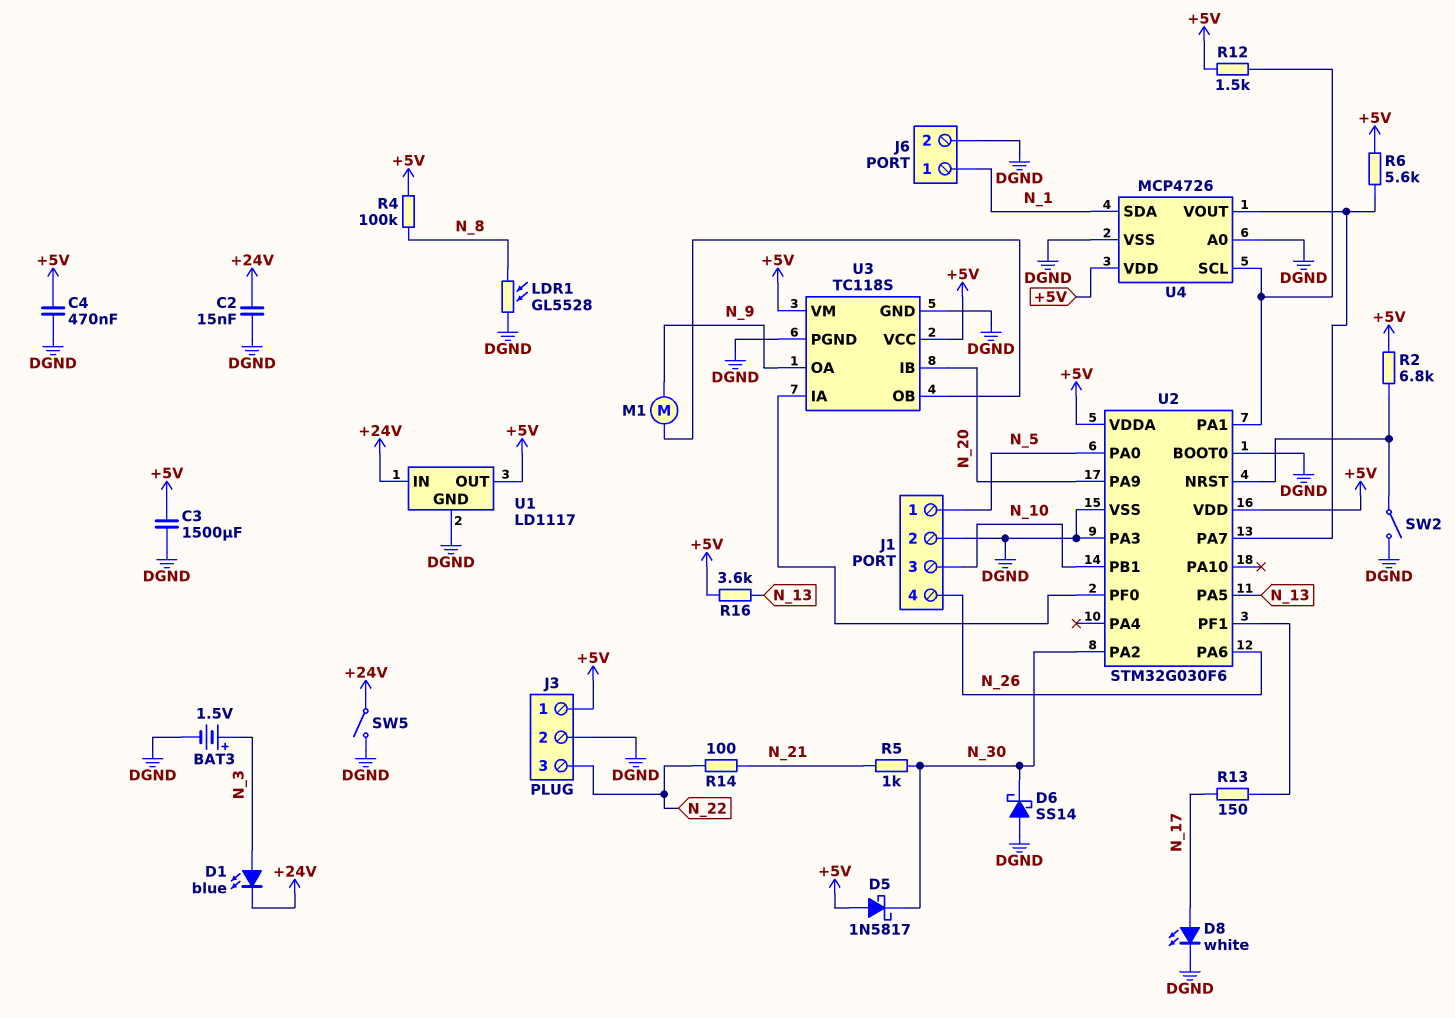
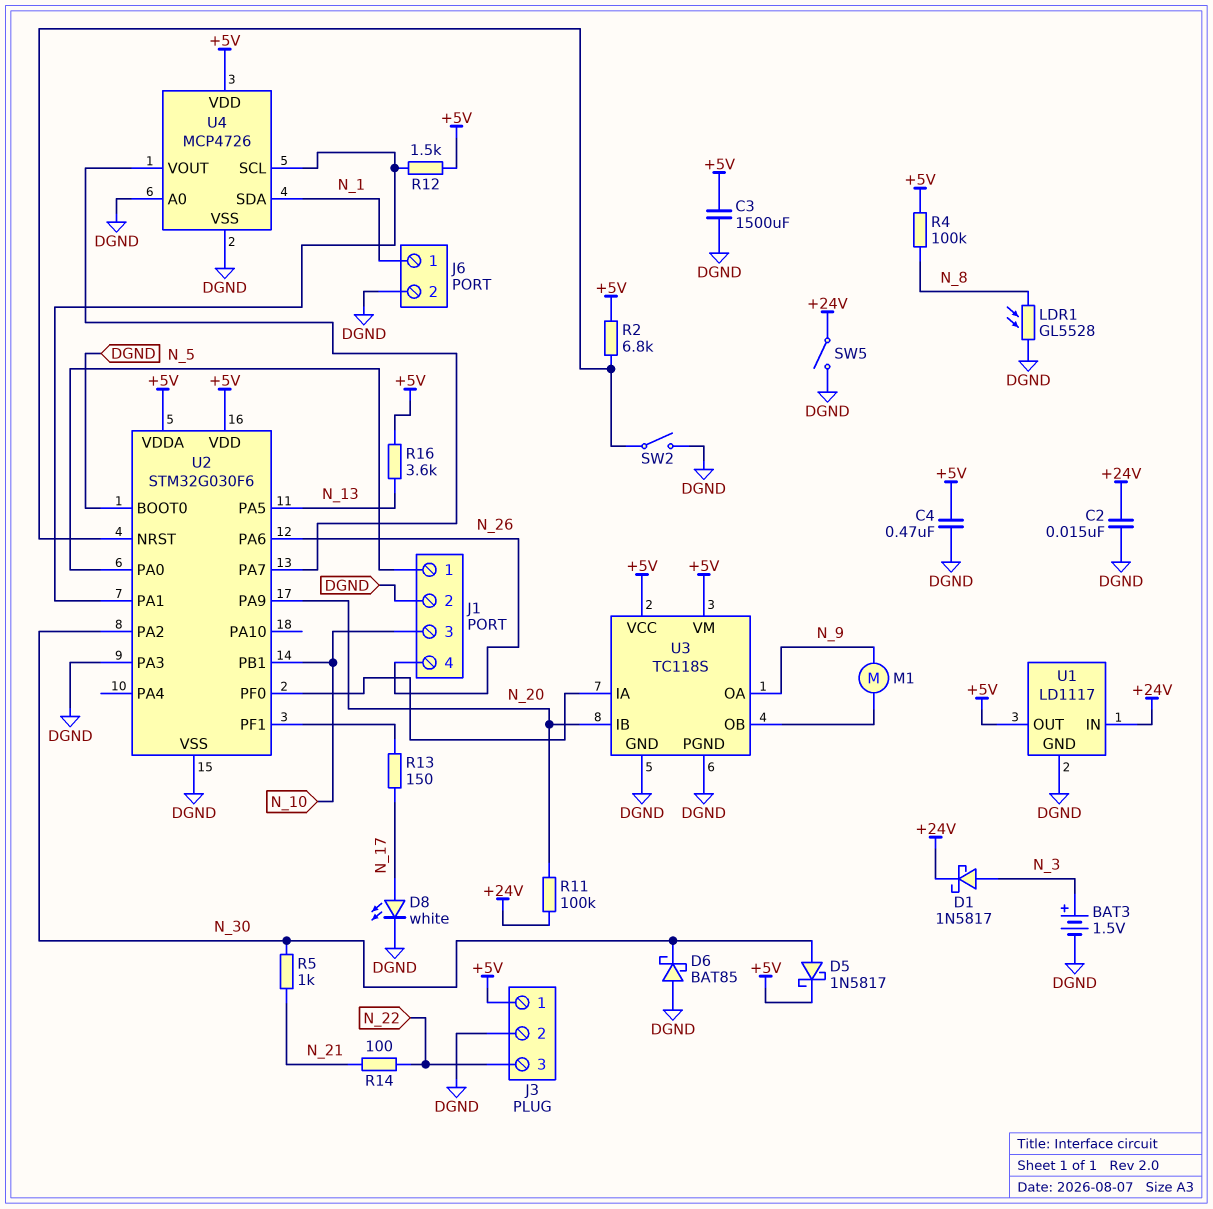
D1: LED blue (A N_3, K +24V) -> schottky 1N5817 (A N_3, K +24V)
D5: schottky 1N5817 (A +5V, K N_30) -> schottky 1N5817 (A N_30, K +5V)
D6: schottky SS14 (A DGND, K N_30) -> schottky BAT85 (A DGND, K N_30)
R6: 5.6k (+5V, U2/PA7) -> none
R11: none -> 100k (+24V, N_20)

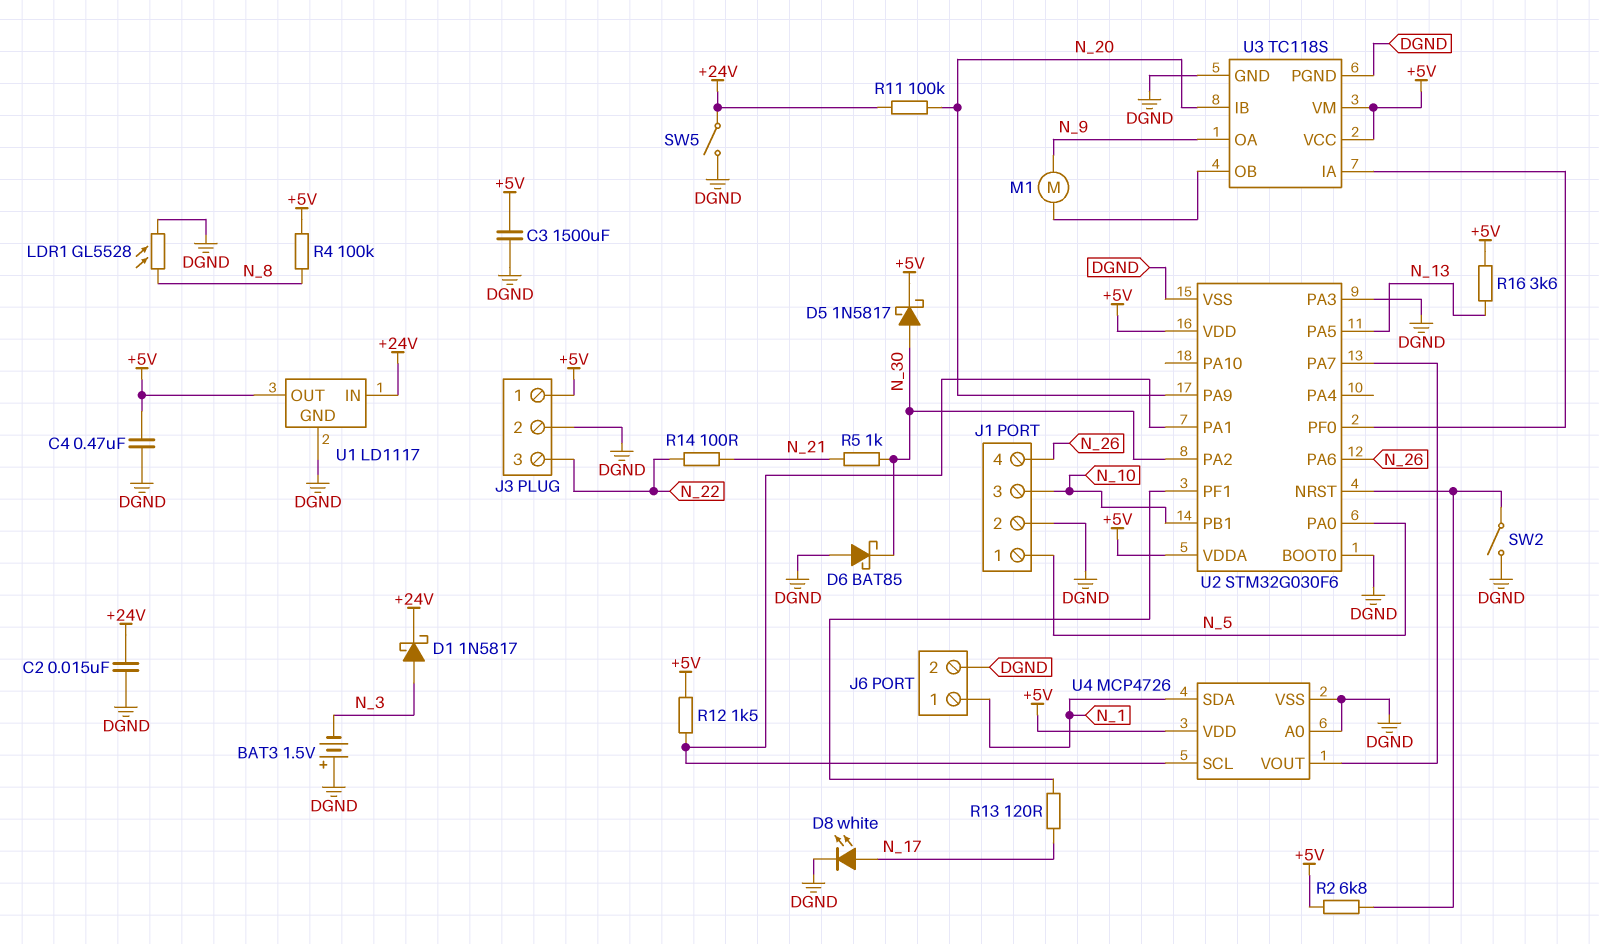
BAT3: 1.5V (plus N_3, minus DGND) -> 1.5V (plus DGND, minus N_3)
R13: 150 (N_17, U2/PF1) -> 120 (N_17, U2/PF1)

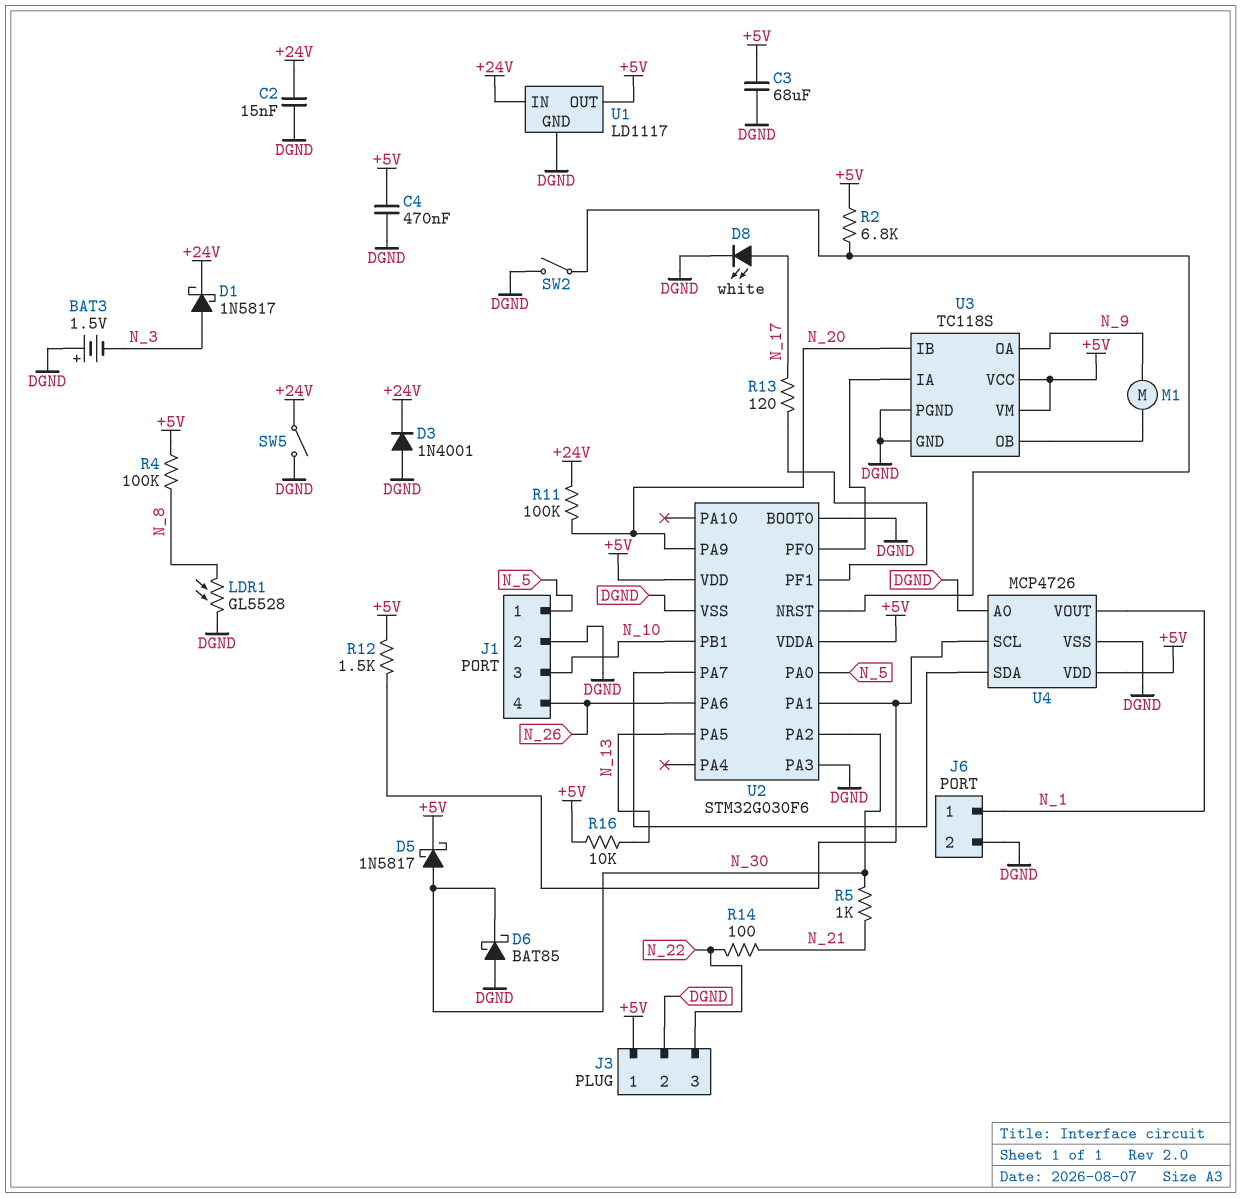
C3: 1500uF (+5V, DGND) -> 68uF (+5V, DGND)
D3: none -> diode 1N4001 (A DGND, K +24V)
R16: 3.6k (+5V, N_13) -> 10k (+5V, N_13)
U4 pin SDA: N_1 -> U2/PA7
U4 pin VOUT: U2/PA7 -> N_1

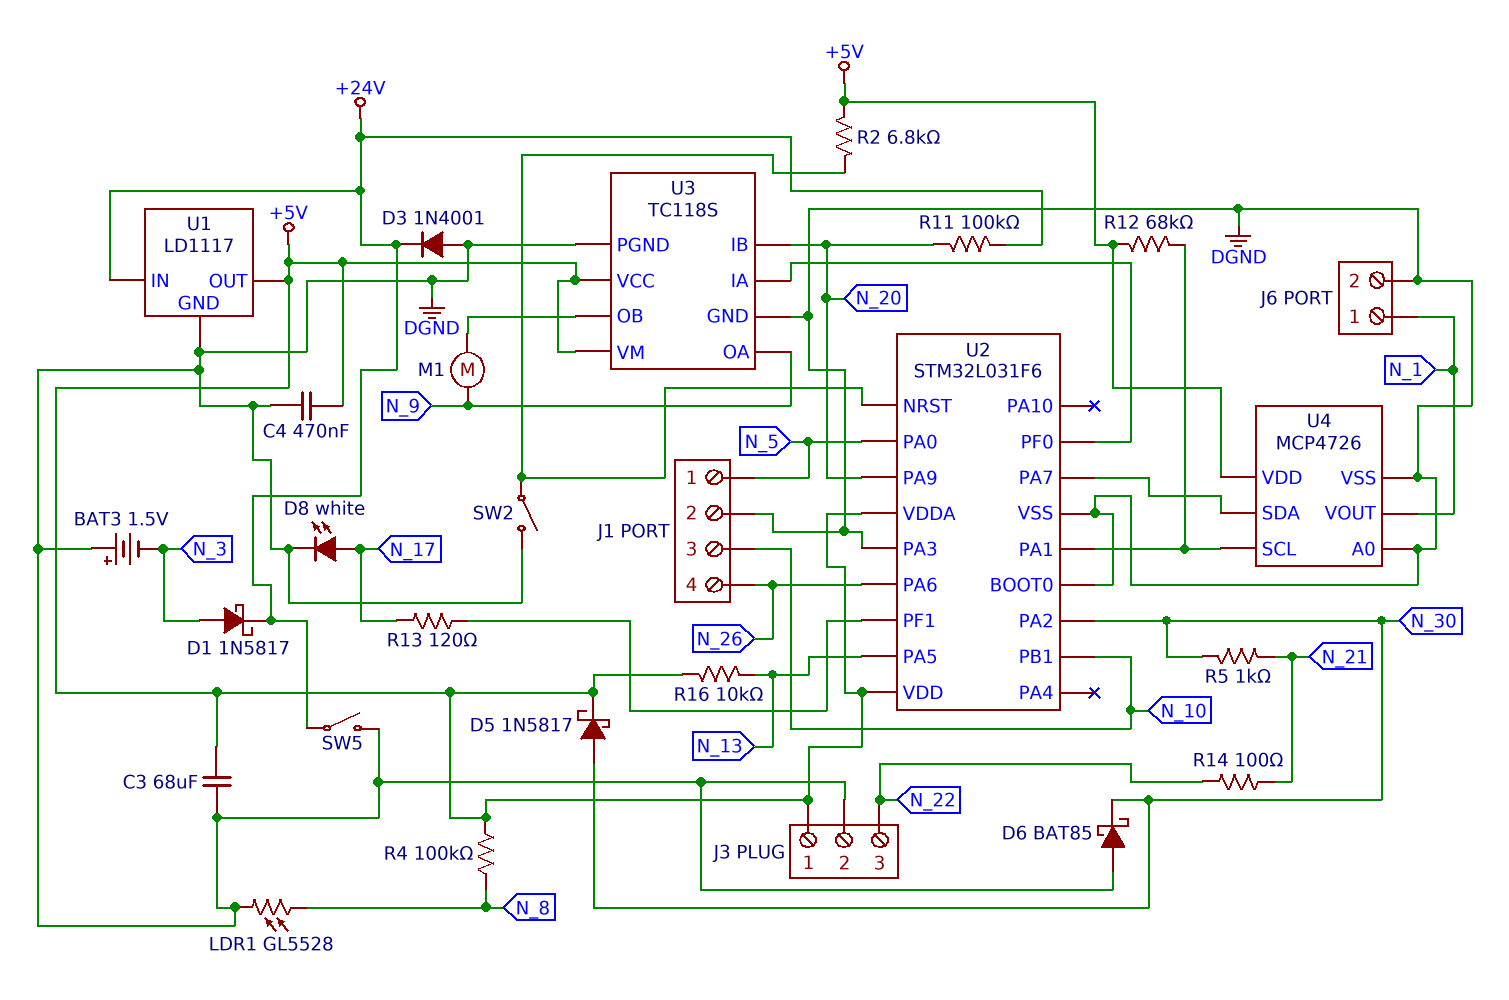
C2: 15nF (+24V, DGND) -> none
R12: 1.5k (+5V, U2/PA1) -> 68k (+5V, U2/PA1)
U2: STM32G030F6 -> STM32L031F6

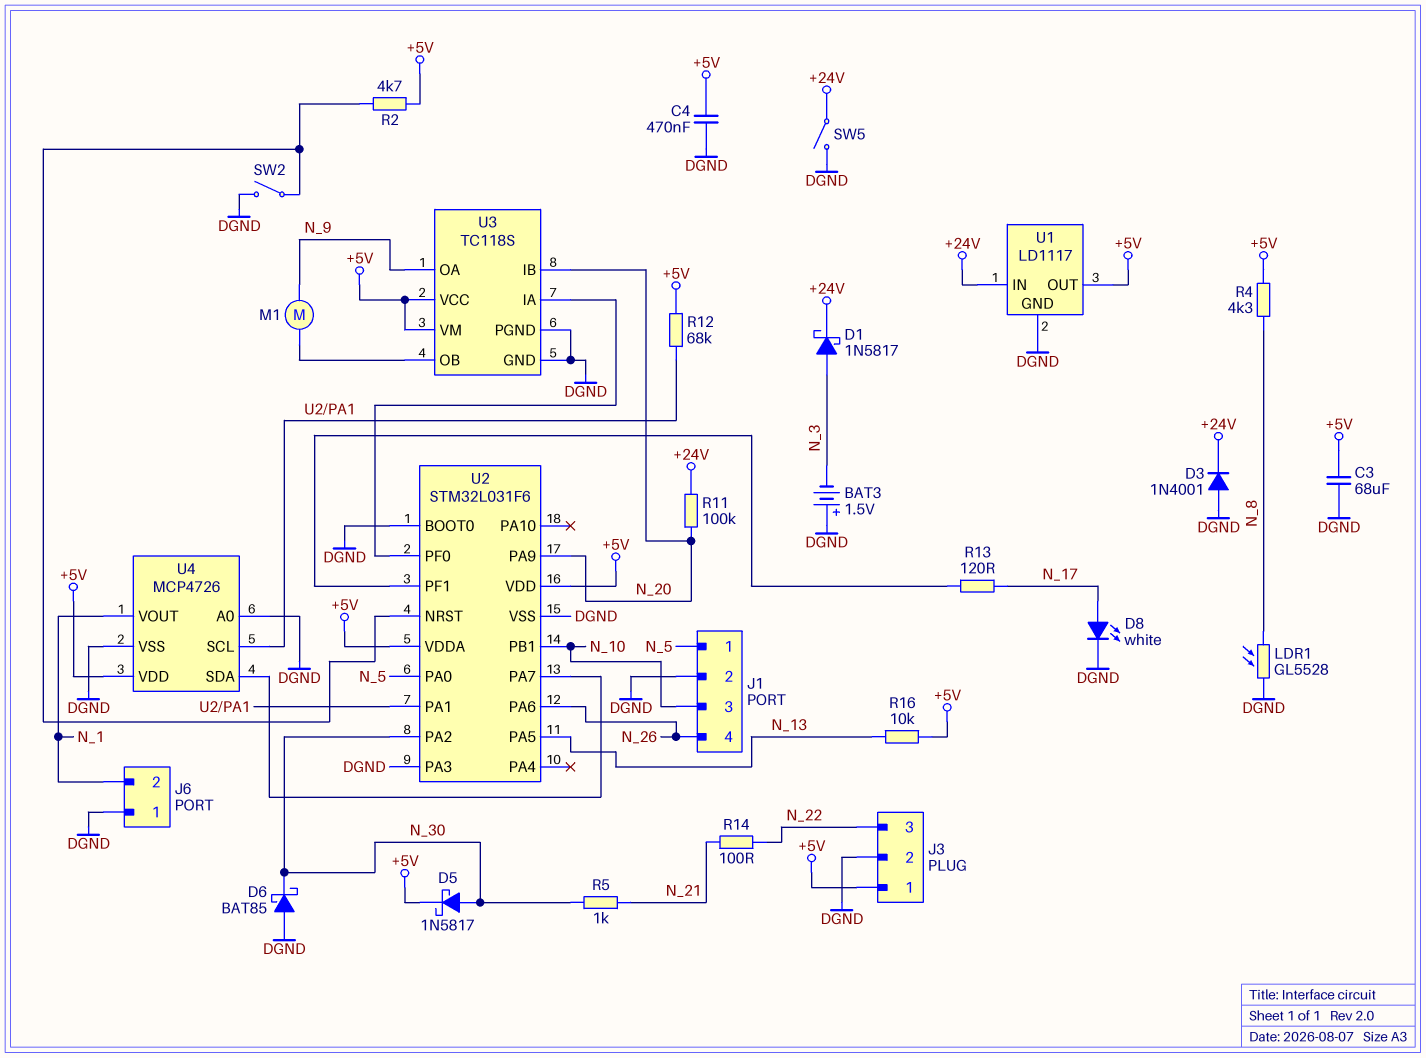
J6 pin 1: N_1 -> DGND
J6 pin 2: DGND -> N_1
R2: 6.8k (+5V, U2/NRST) -> 4.7k (+5V, U2/NRST)
R4: 100k (+5V, N_8) -> 4.3k (+5V, N_8)

